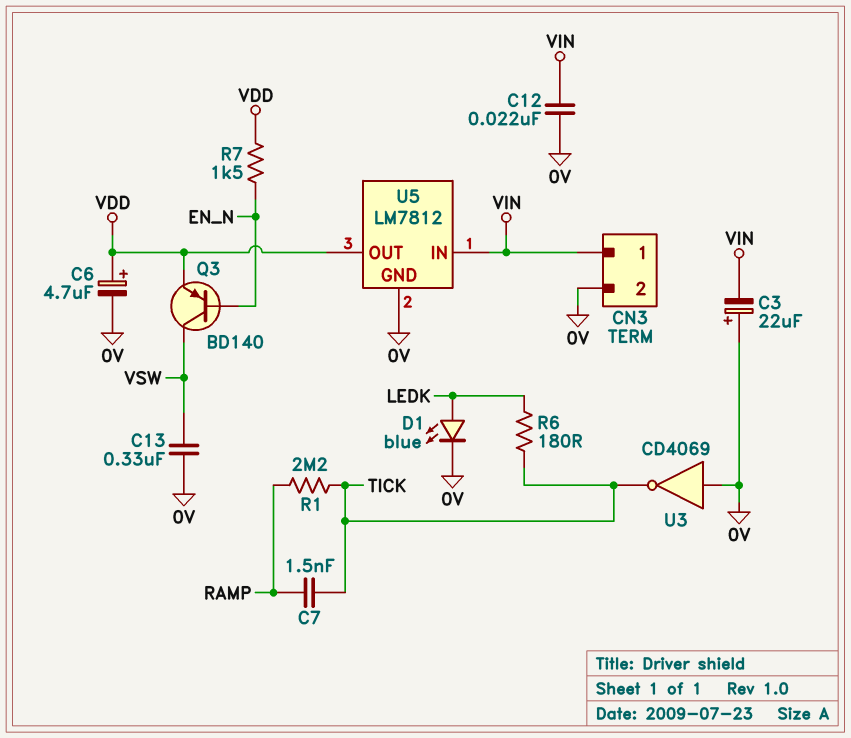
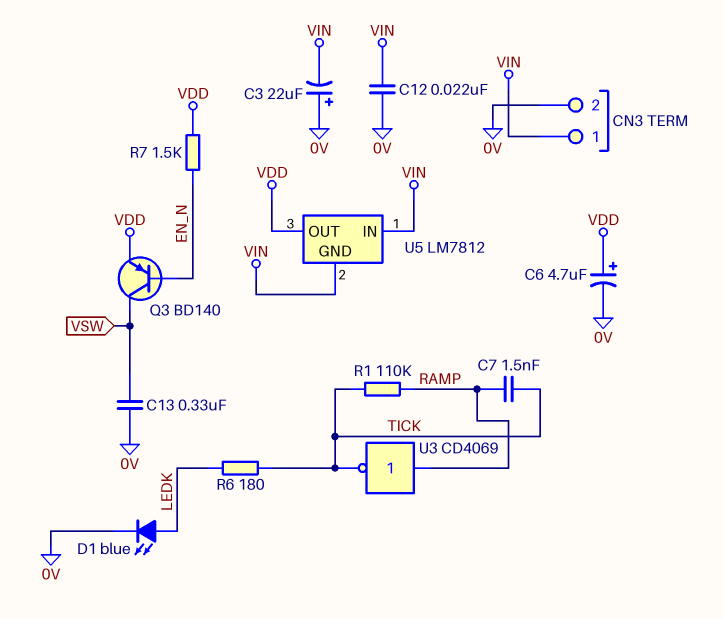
R1: 2.2M (RAMP, TICK) -> 110k (RAMP, TICK)
U3: NOT CD4069 (in 0V, out TICK) -> NOT CD4069 (in RAMP, out TICK)
U5 pin GND: 0V -> VIN

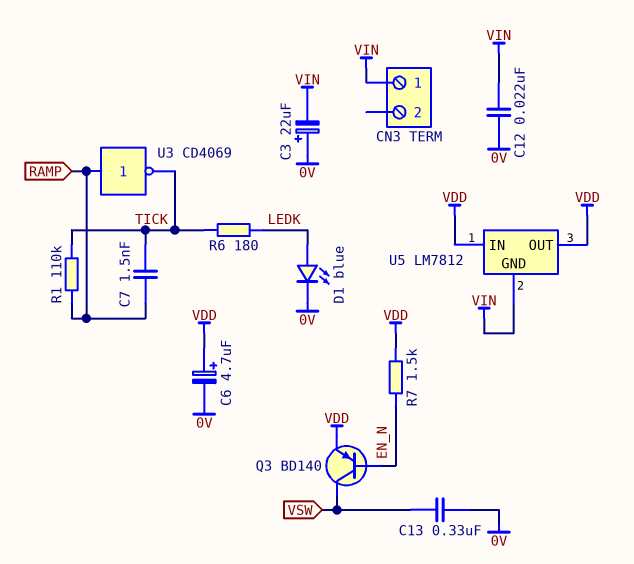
CN3 pin 2: 0V -> none
U5 pin IN: VIN -> VDD

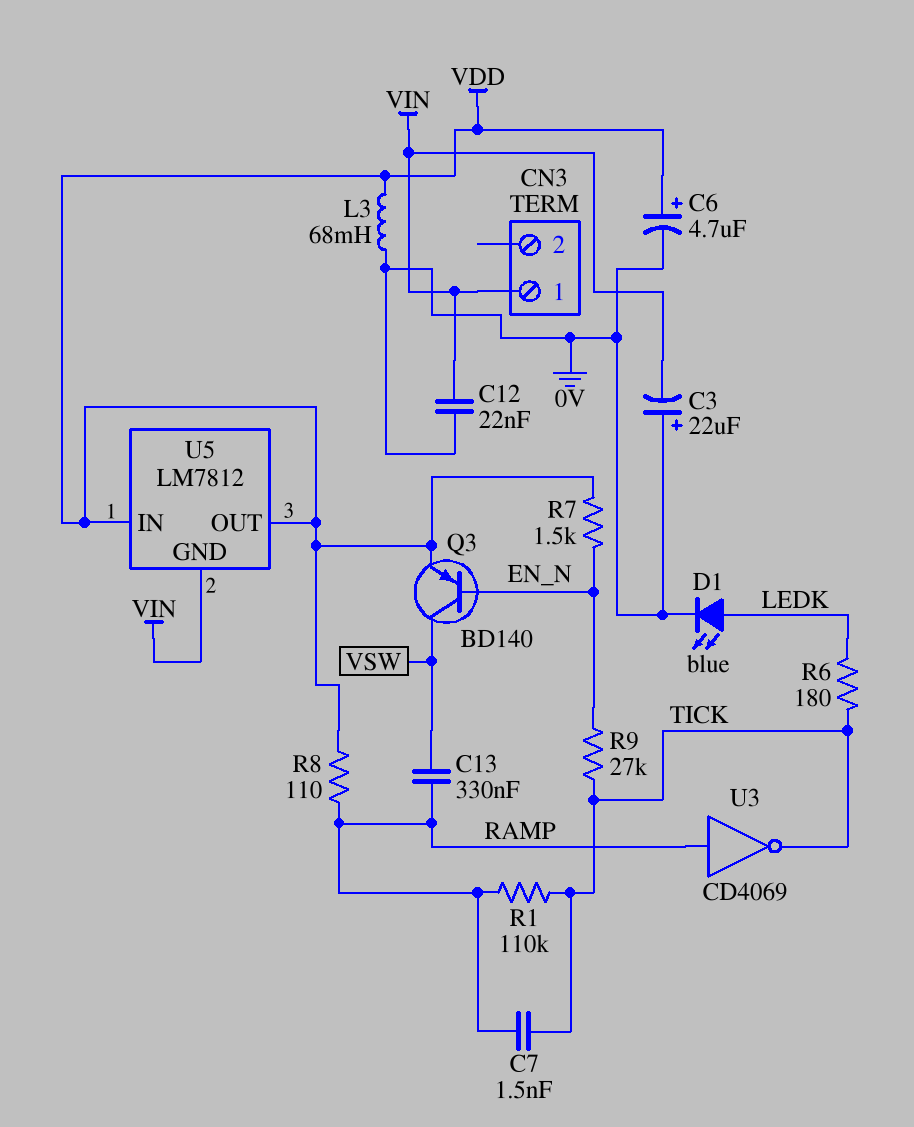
C13: 330nF (0V, VSW) -> 330nF (RAMP, VSW)
L3: none -> 68mH (0V, VDD)
R8: none -> 110 (RAMP, VDD)
R9: none -> 27k (EN_N, TICK)

